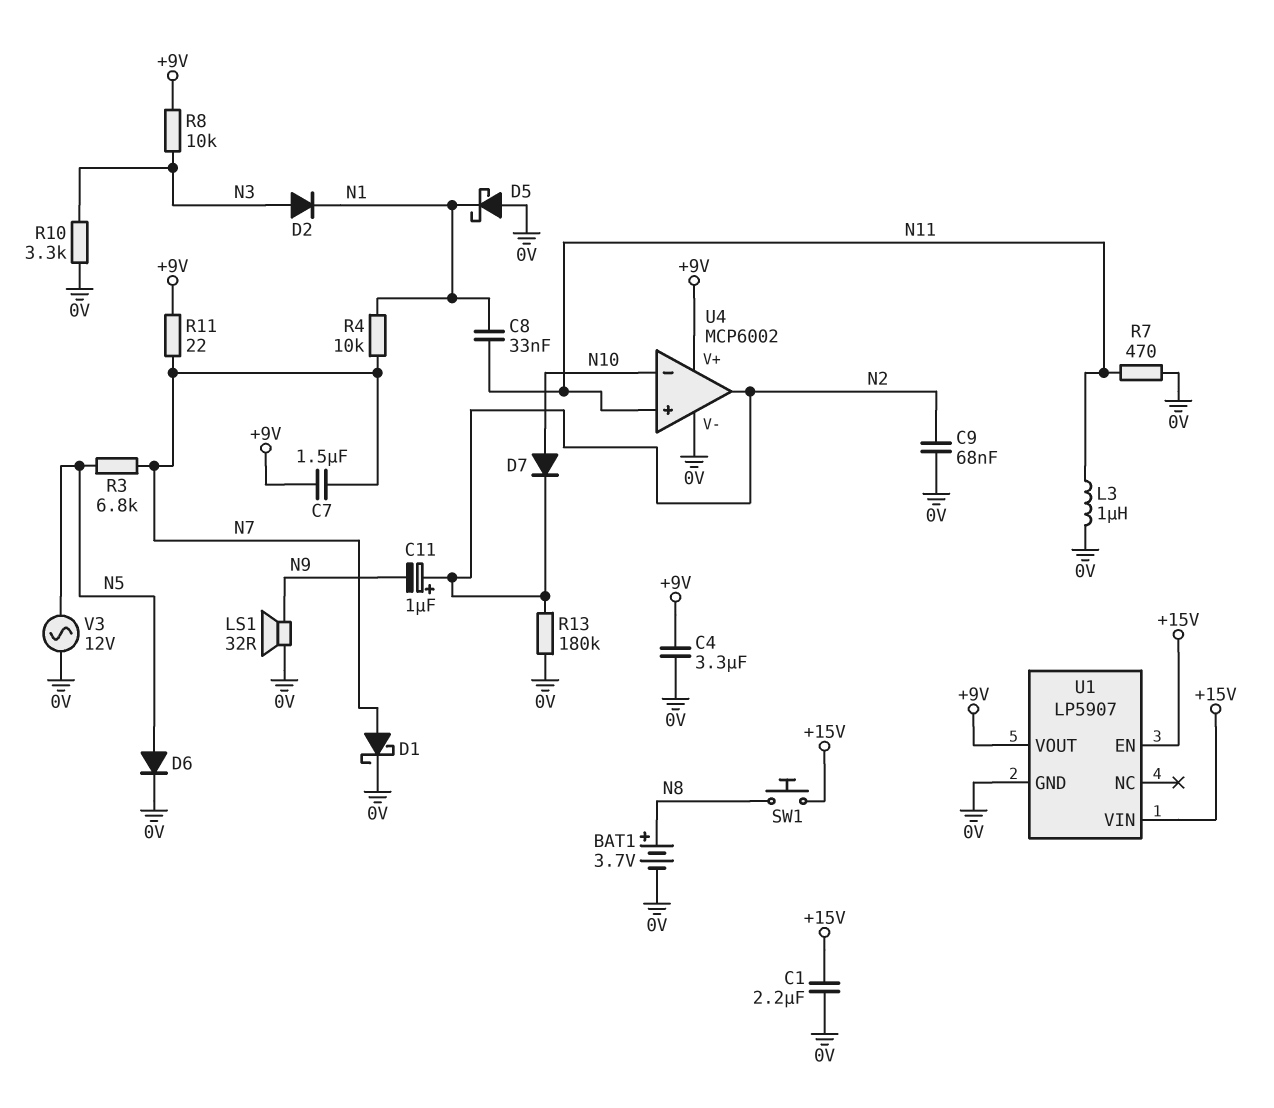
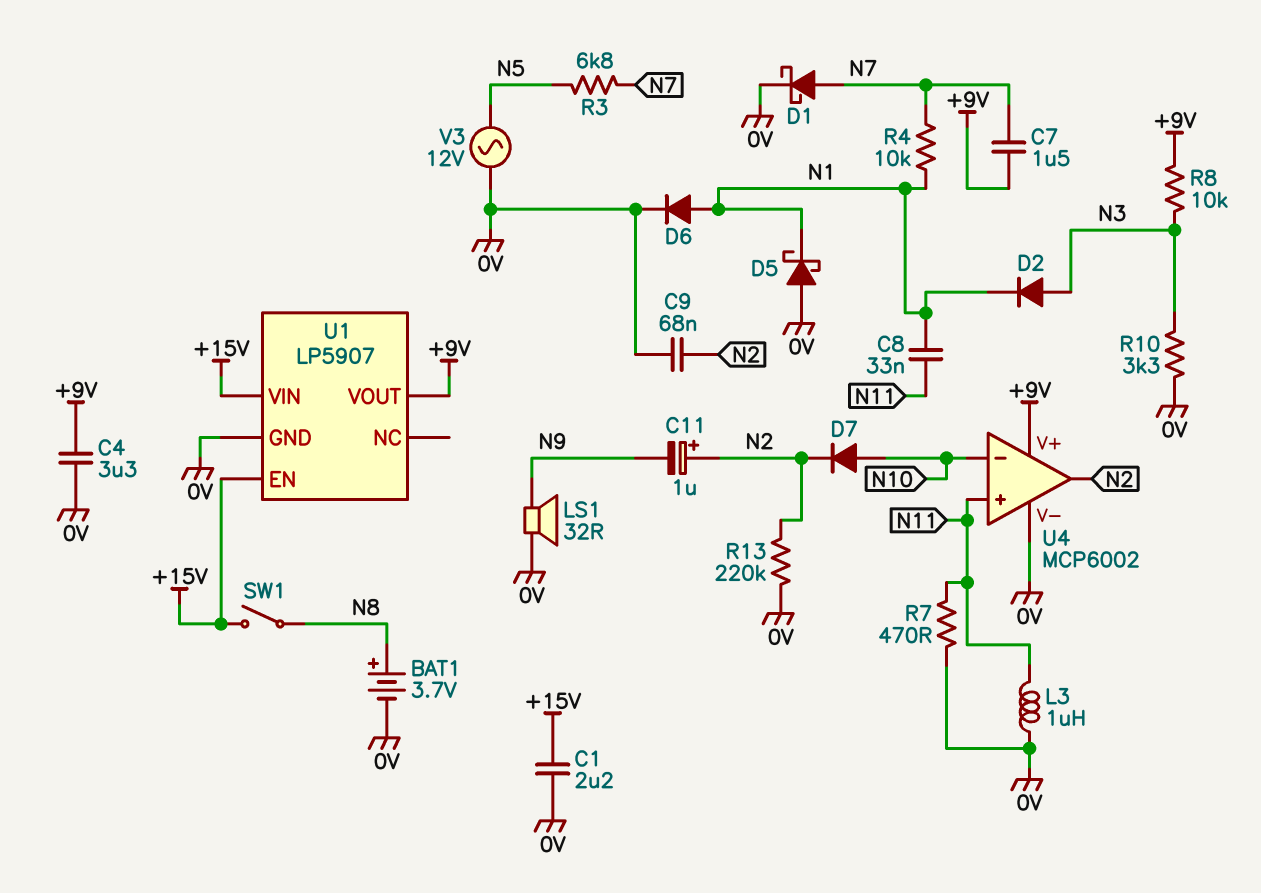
D6: diode (A N5, K 0V) -> diode (A N1, K 0V)
R11: 22 (+9V, N7) -> none
R13: 180k (0V, N2) -> 220k (0V, N2)
SW1: button (+15V, N8) -> switch (+15V, N8)

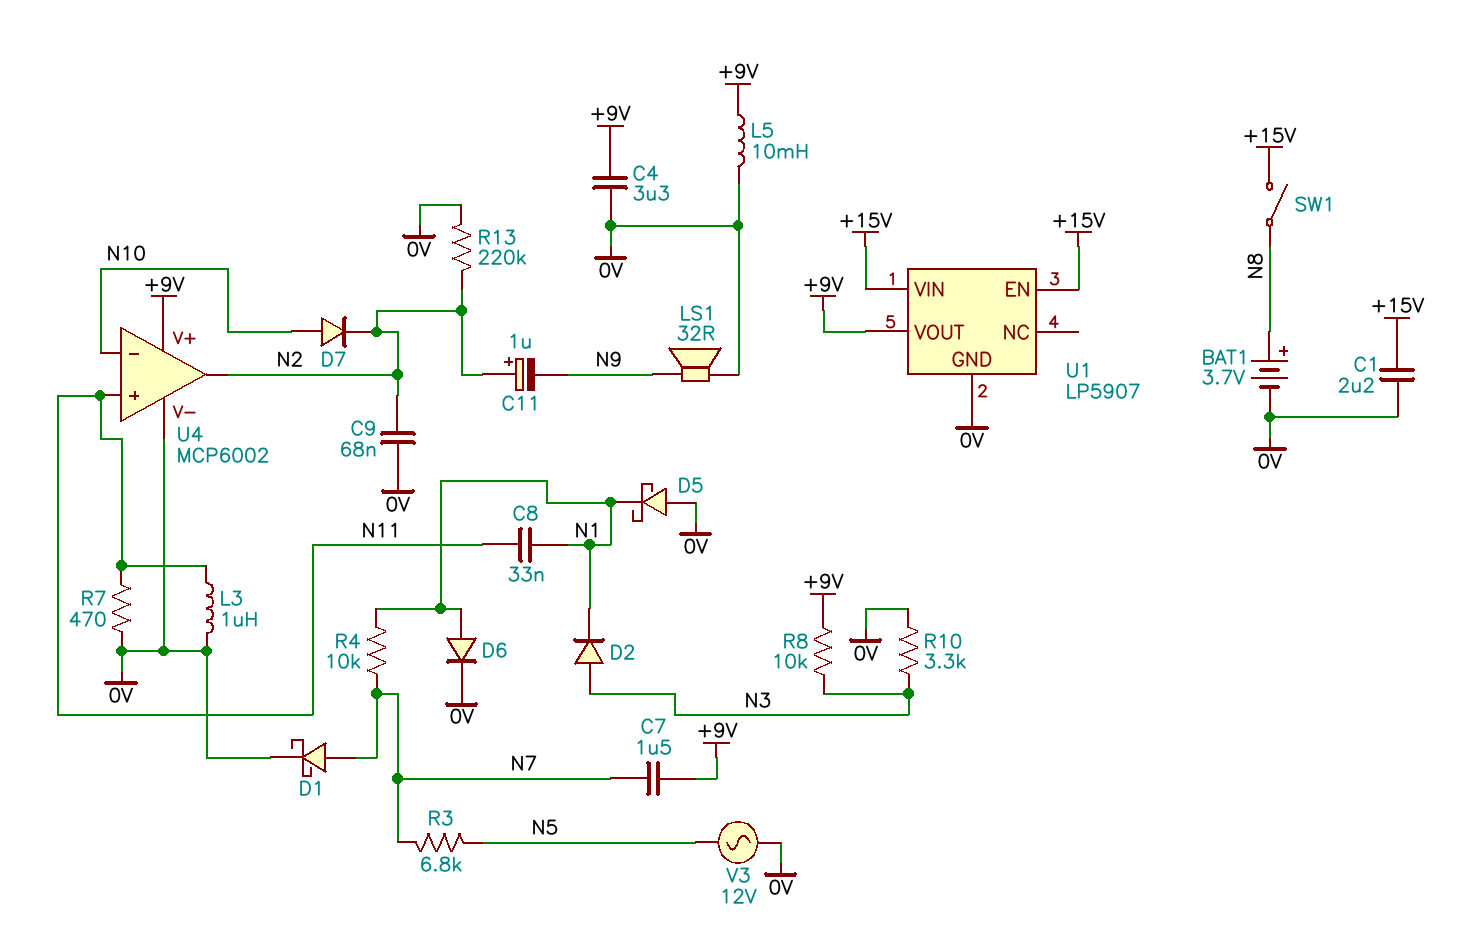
L5: none -> 10mH (+9V, 0V)

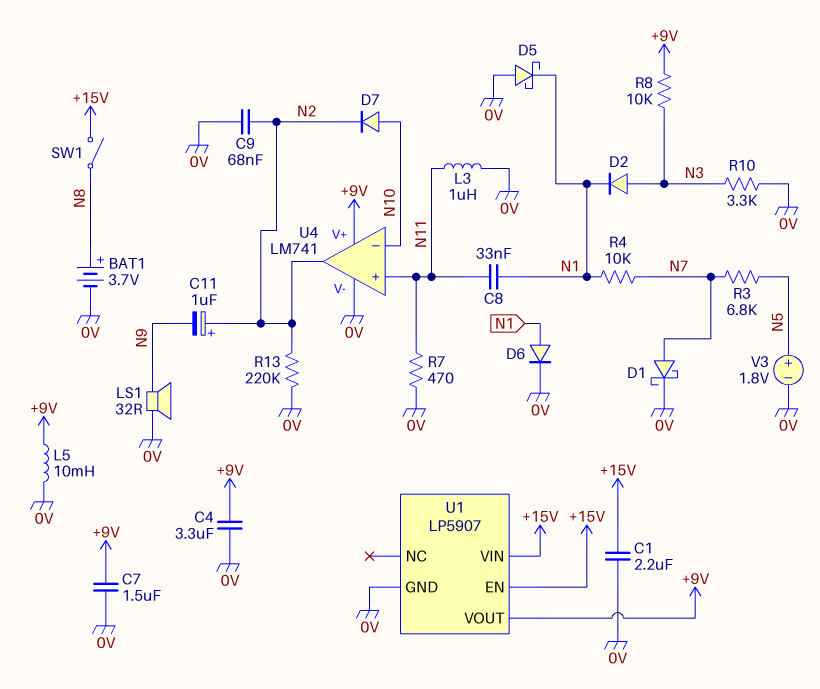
C7: 1.5uF (+9V, N7) -> 1.5uF (+9V, 0V)
U4: MCP6002 -> LM741
V3: AC 12V (0V, N5) -> 1.8V (plus N5, minus 0V)

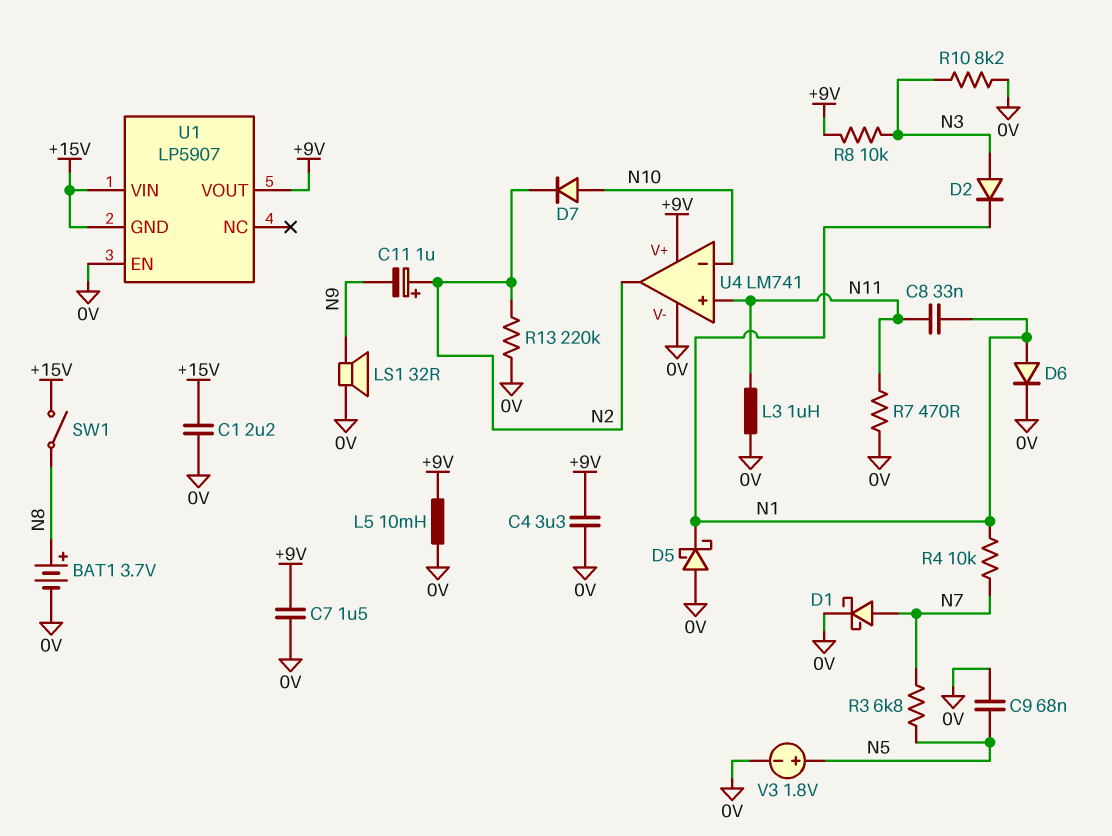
C9: 68nF (0V, N2) -> 68nF (0V, N5)
R10: 3.3k (0V, N3) -> 8.2k (0V, N3)
U1 pin EN: +15V -> 0V
U1 pin GND: 0V -> +15V

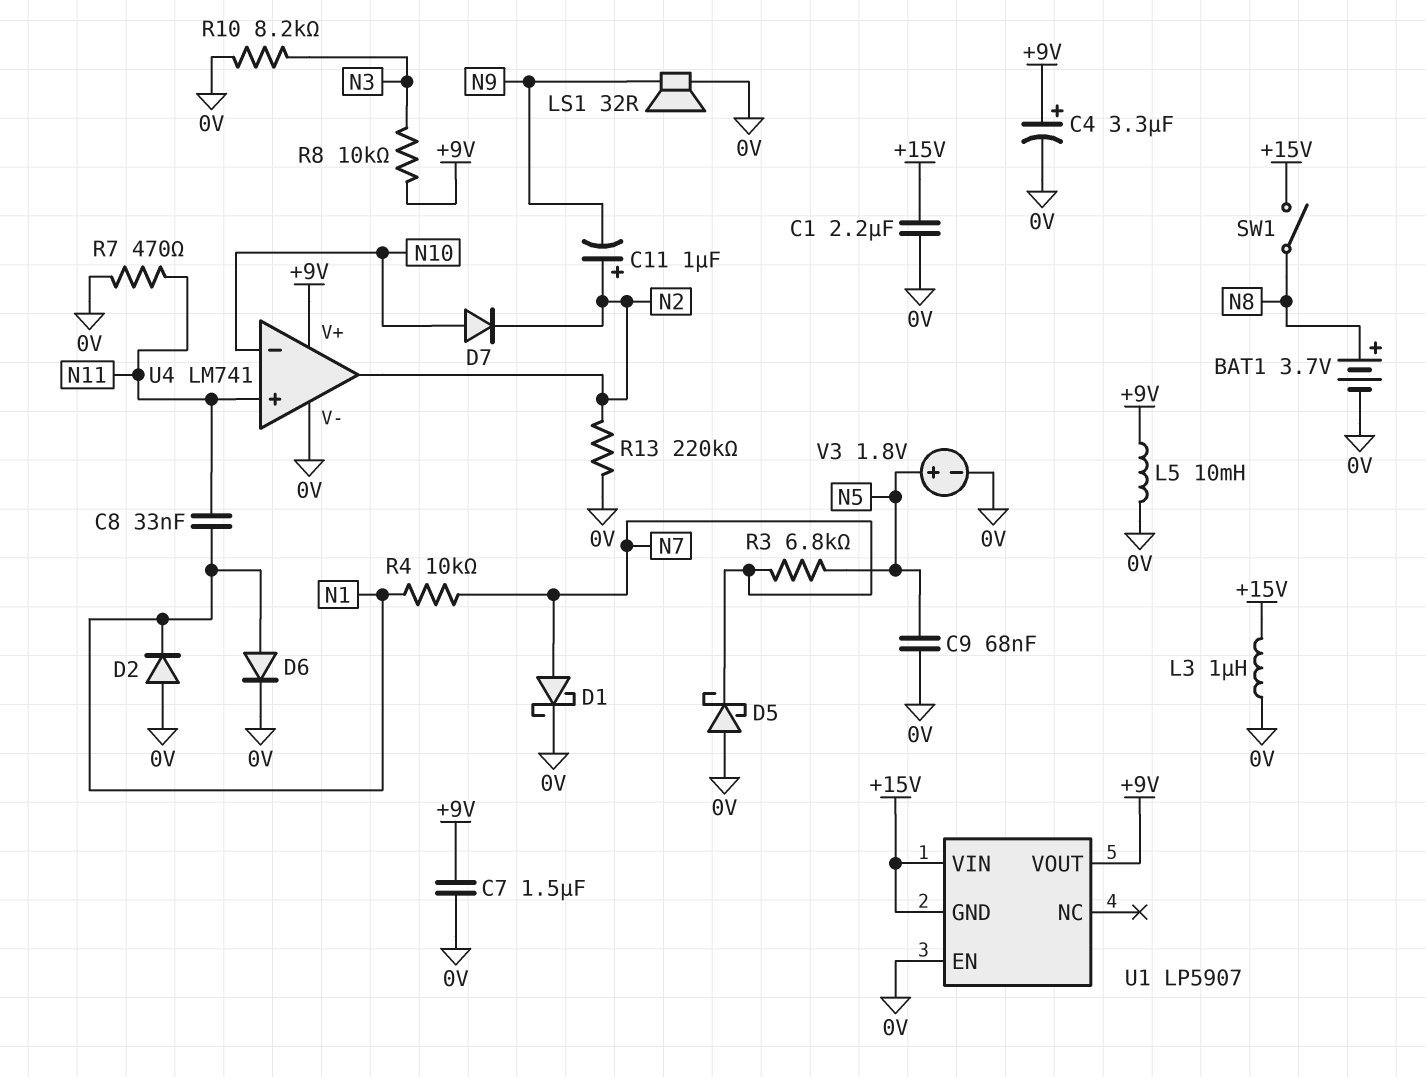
C4: 3.3uF (+9V, 0V) -> 3.3uF (plus +9V, minus 0V)
D2: diode (A N3, K N1) -> diode (A 0V, K N1)
D5: schottky (A 0V, K N1) -> schottky (A 0V, K N7)
L3: 1uH (0V, N11) -> 1uH (+15V, 0V)

